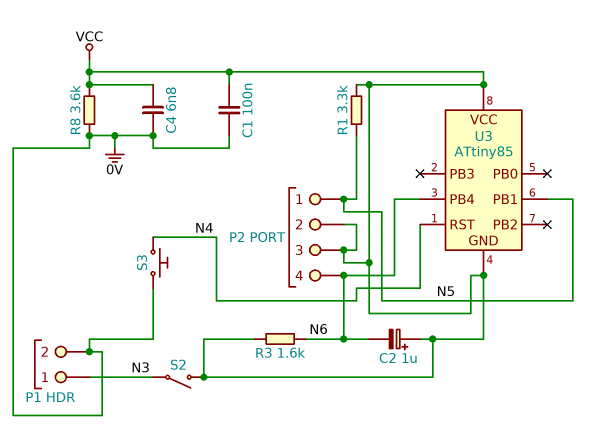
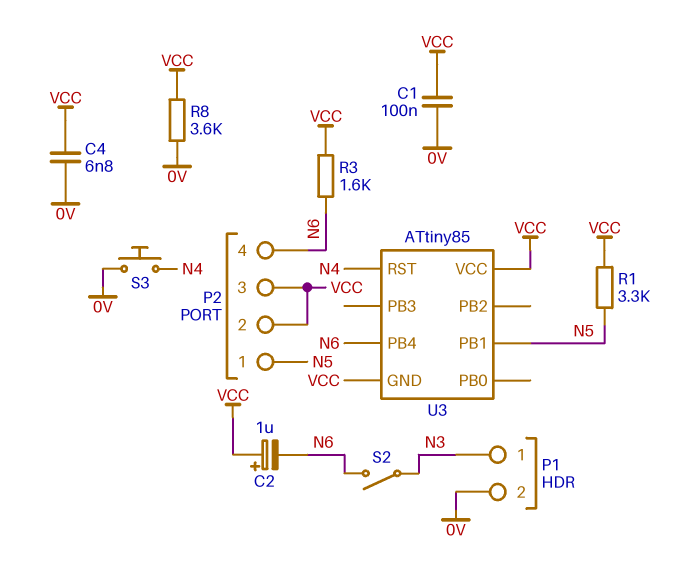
S2: switch (N3, VCC) -> switch (N3, N6)

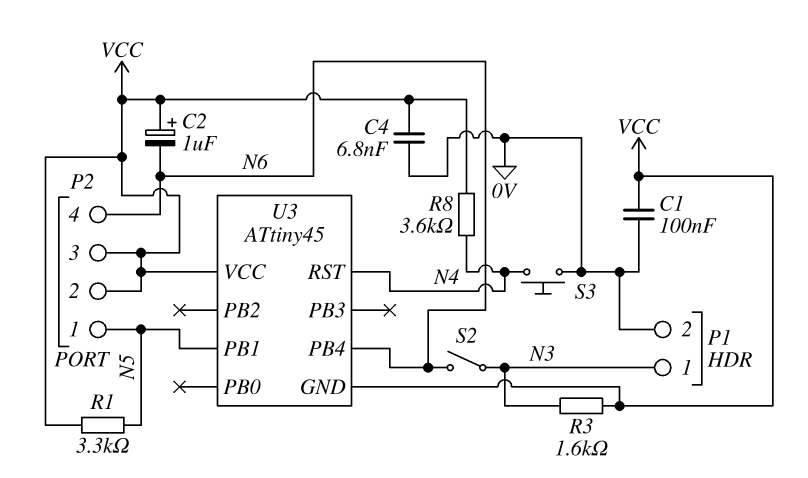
R3: 1.6k (N6, VCC) -> 1.6k (N3, VCC)
R8: 3.6k (0V, VCC) -> 3.6k (N4, VCC)
U3: ATtiny85 -> ATtiny45

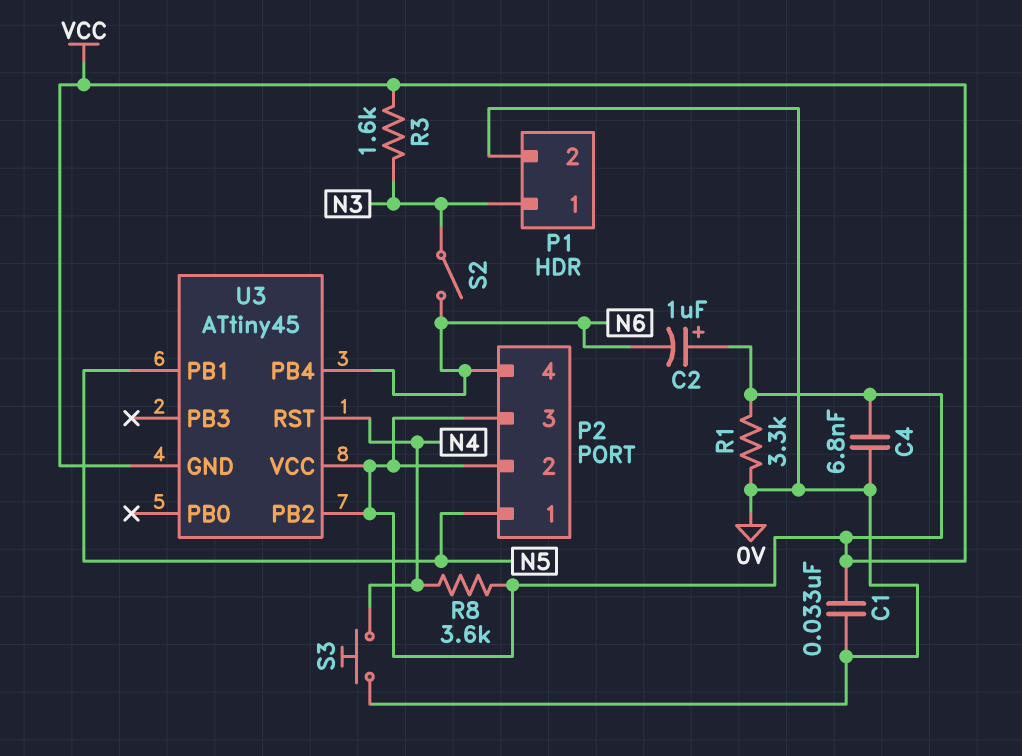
C1: 100nF (0V, VCC) -> 33nF (0V, VCC)
R1: 3.3k (N5, VCC) -> 3.3k (0V, VCC)
U3 pin PB2: none -> VCC

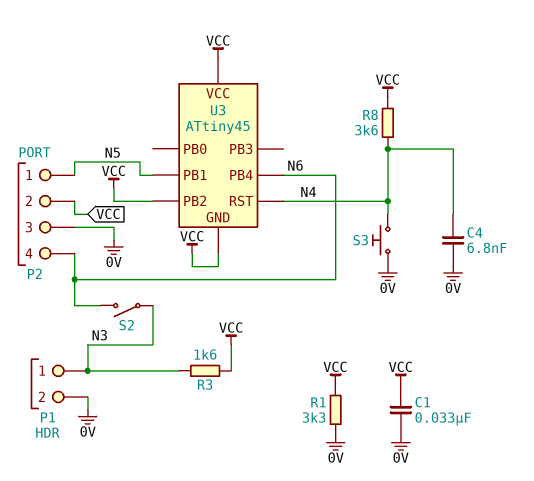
C2: 1uF (plus VCC, minus N6) -> none
C4: 6.8nF (0V, VCC) -> 6.8nF (0V, N4)
P2 pin 3: VCC -> 0V

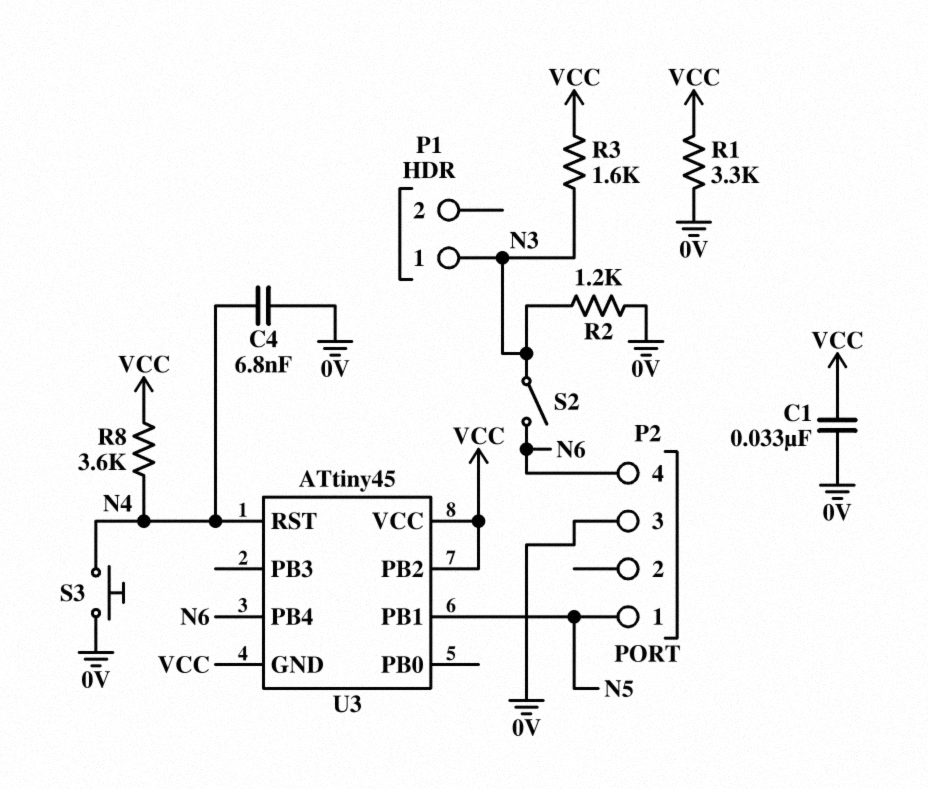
P1 pin 2: 0V -> none
P2 pin 2: VCC -> none
R2: none -> 1.2k (0V, N3)

